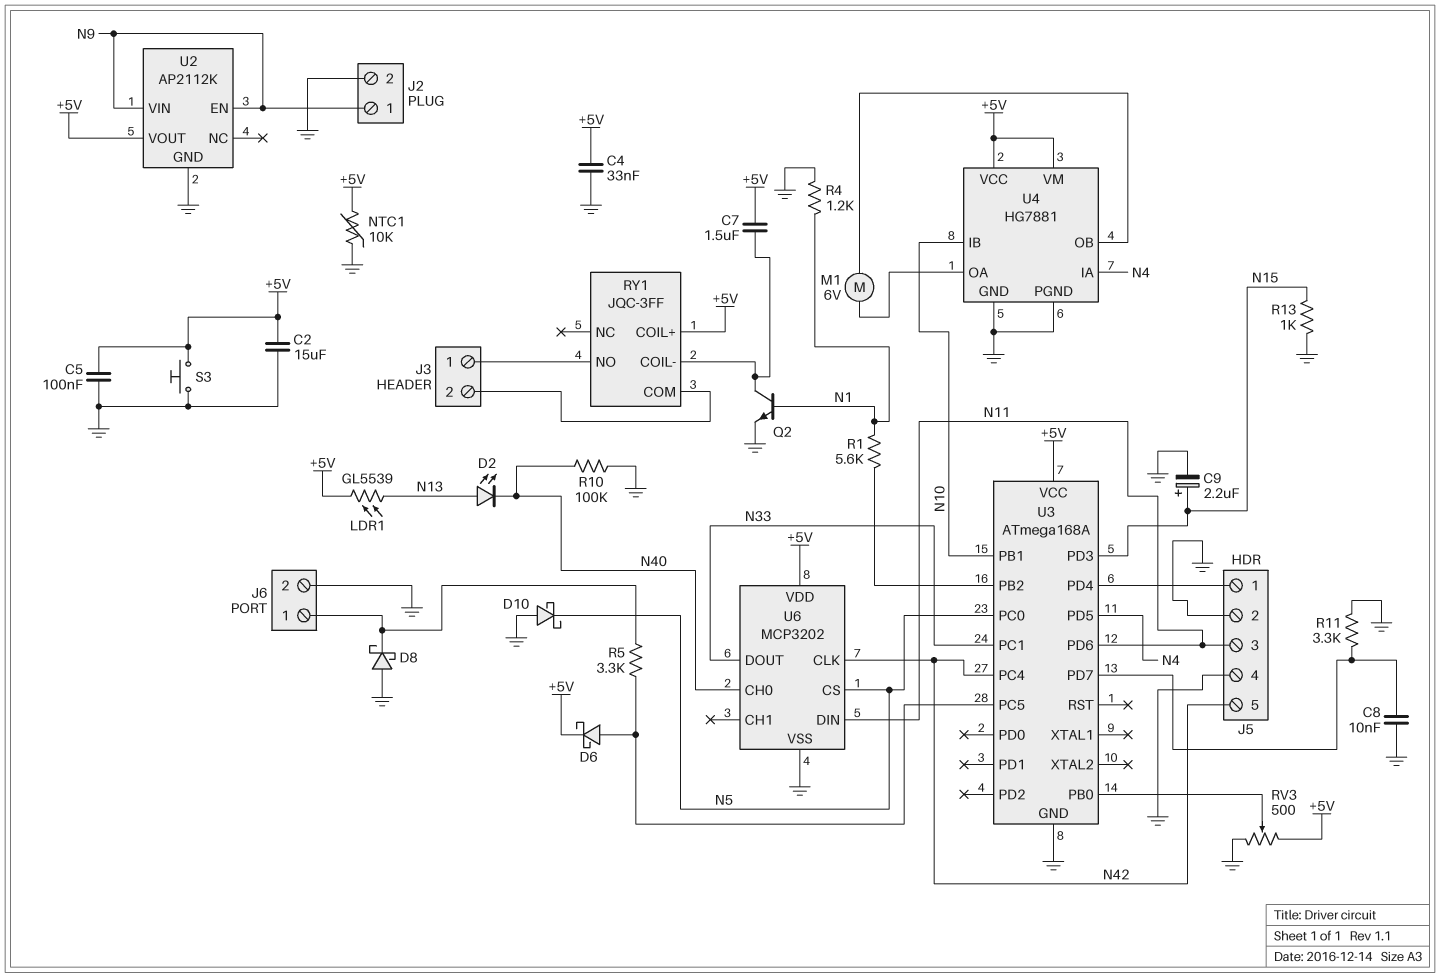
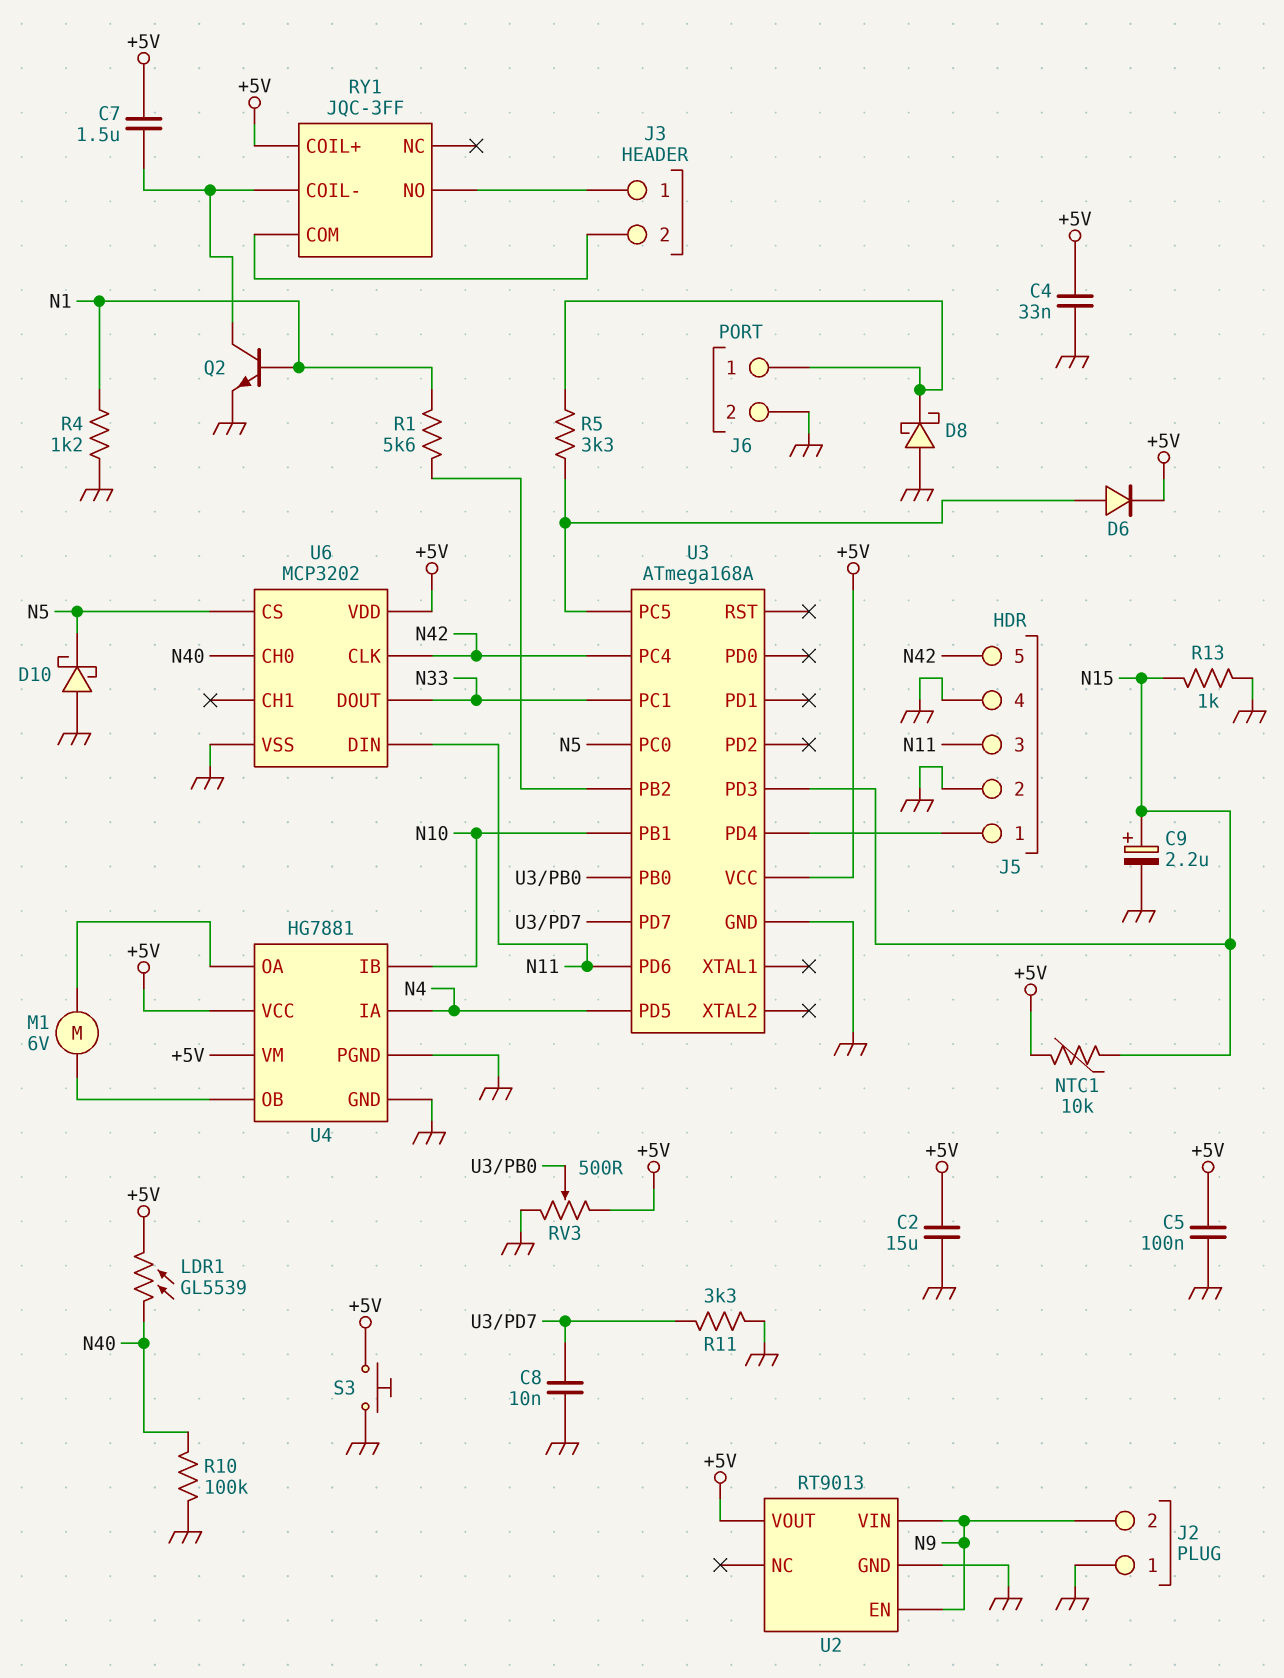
D2: LED (A N13, K N40) -> none
D6: schottky (A U3/PC5, K +5V) -> diode (A U3/PC5, K +5V)
J2 pin 1: N9 -> GND
J2 pin 2: GND -> N9
LDR1: GL5539 (+5V, N13) -> GL5539 (+5V, N40)
NTC1: 10k (+5V, GND) -> 10k (+5V, N15)
U2: AP2112K -> RT9013

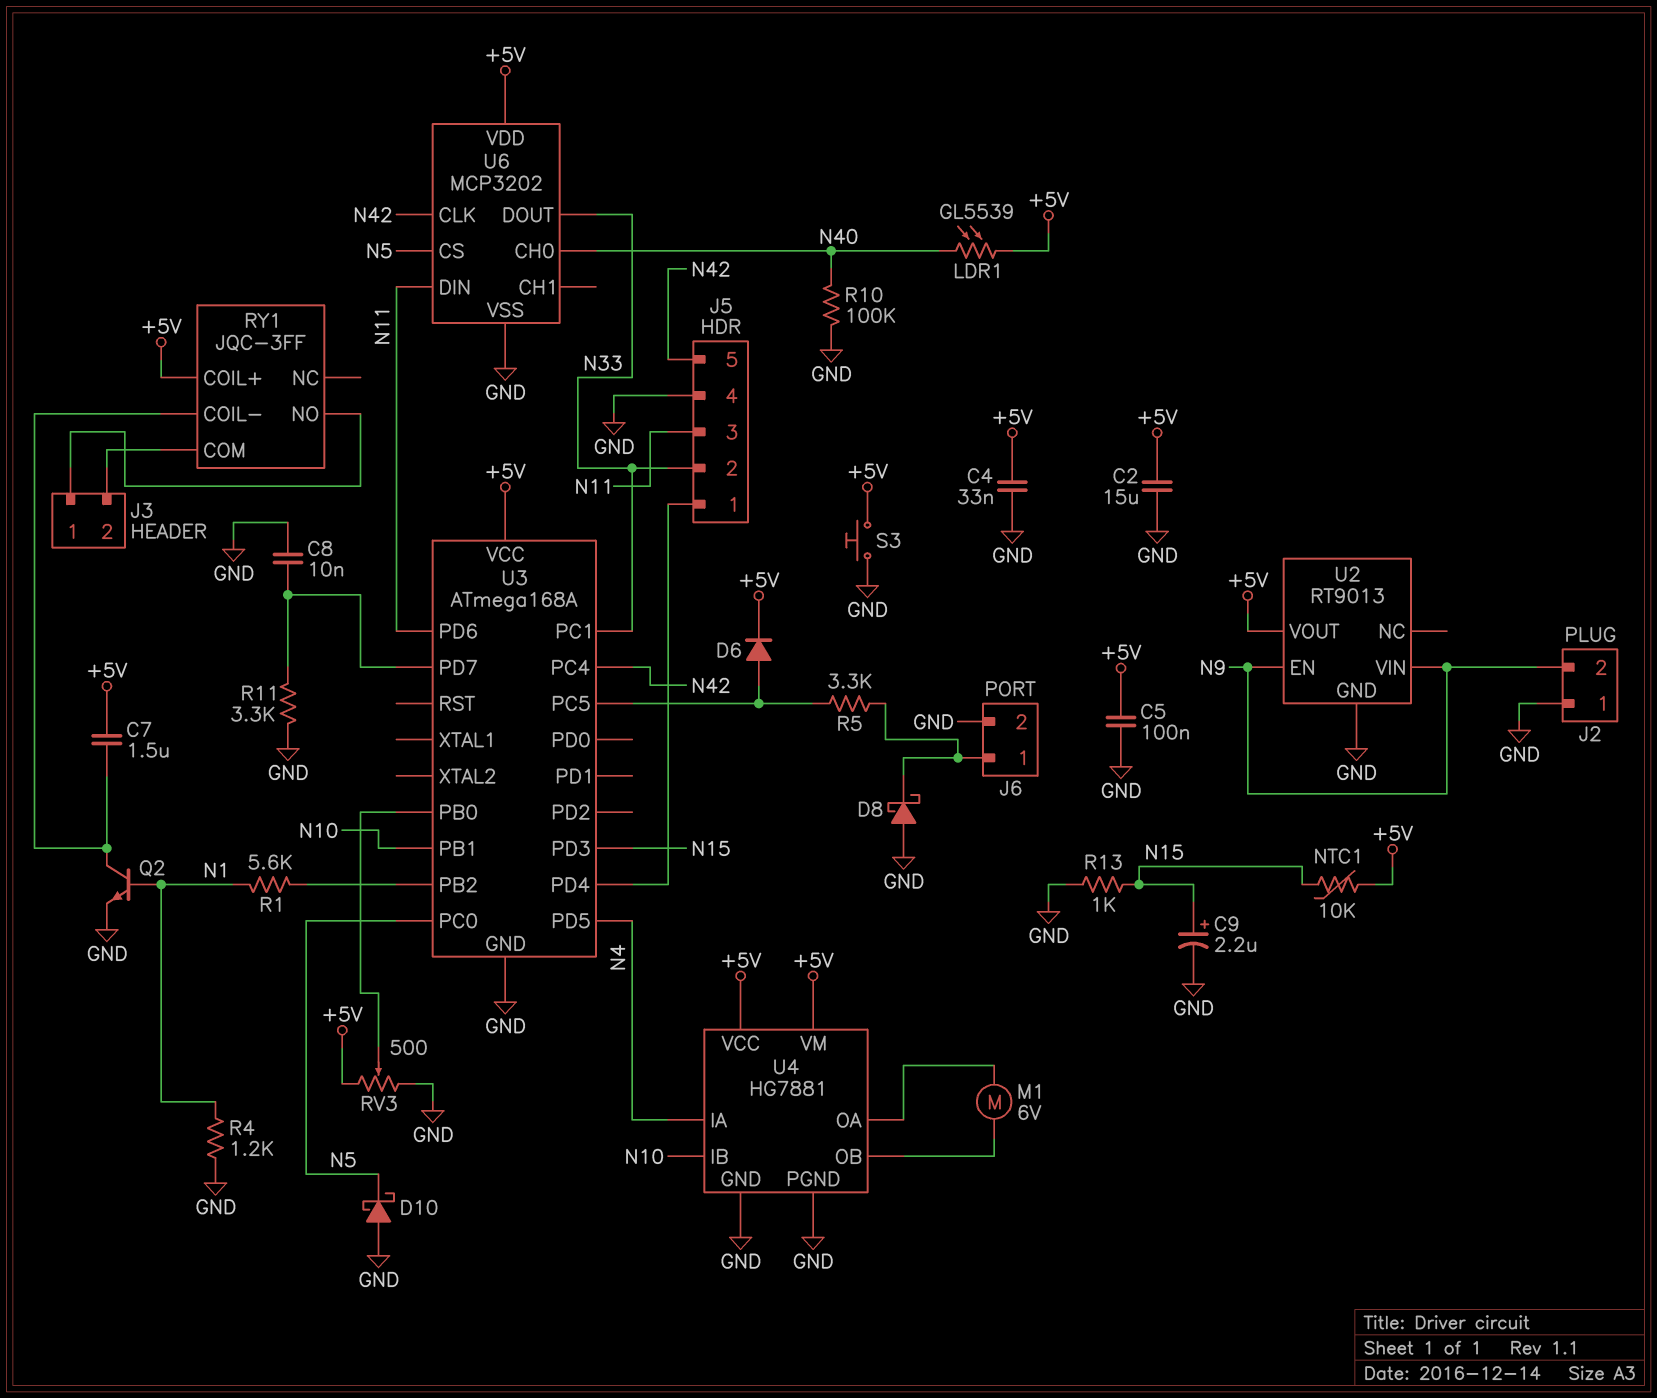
J5 pin 2: GND -> N33

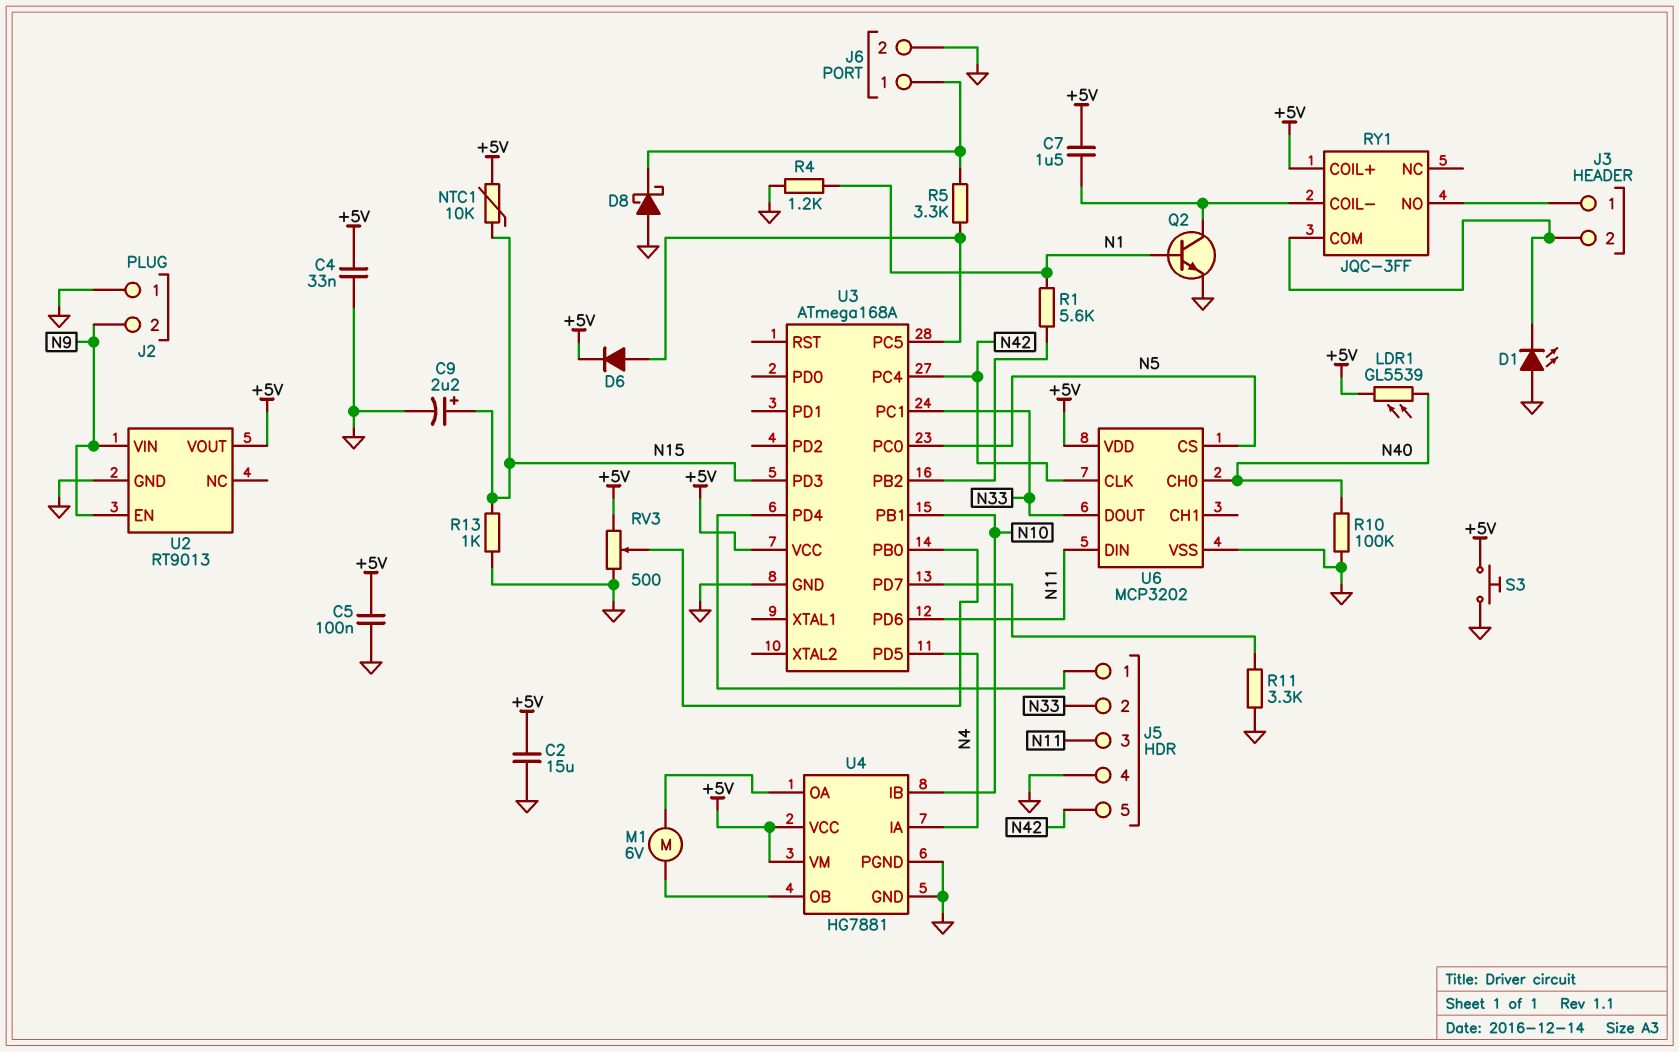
C8: 10nF (GND, U3/PD7) -> none
D1: none -> LED (A GND, K J3/2)
D10: schottky (A GND, K N5) -> none

